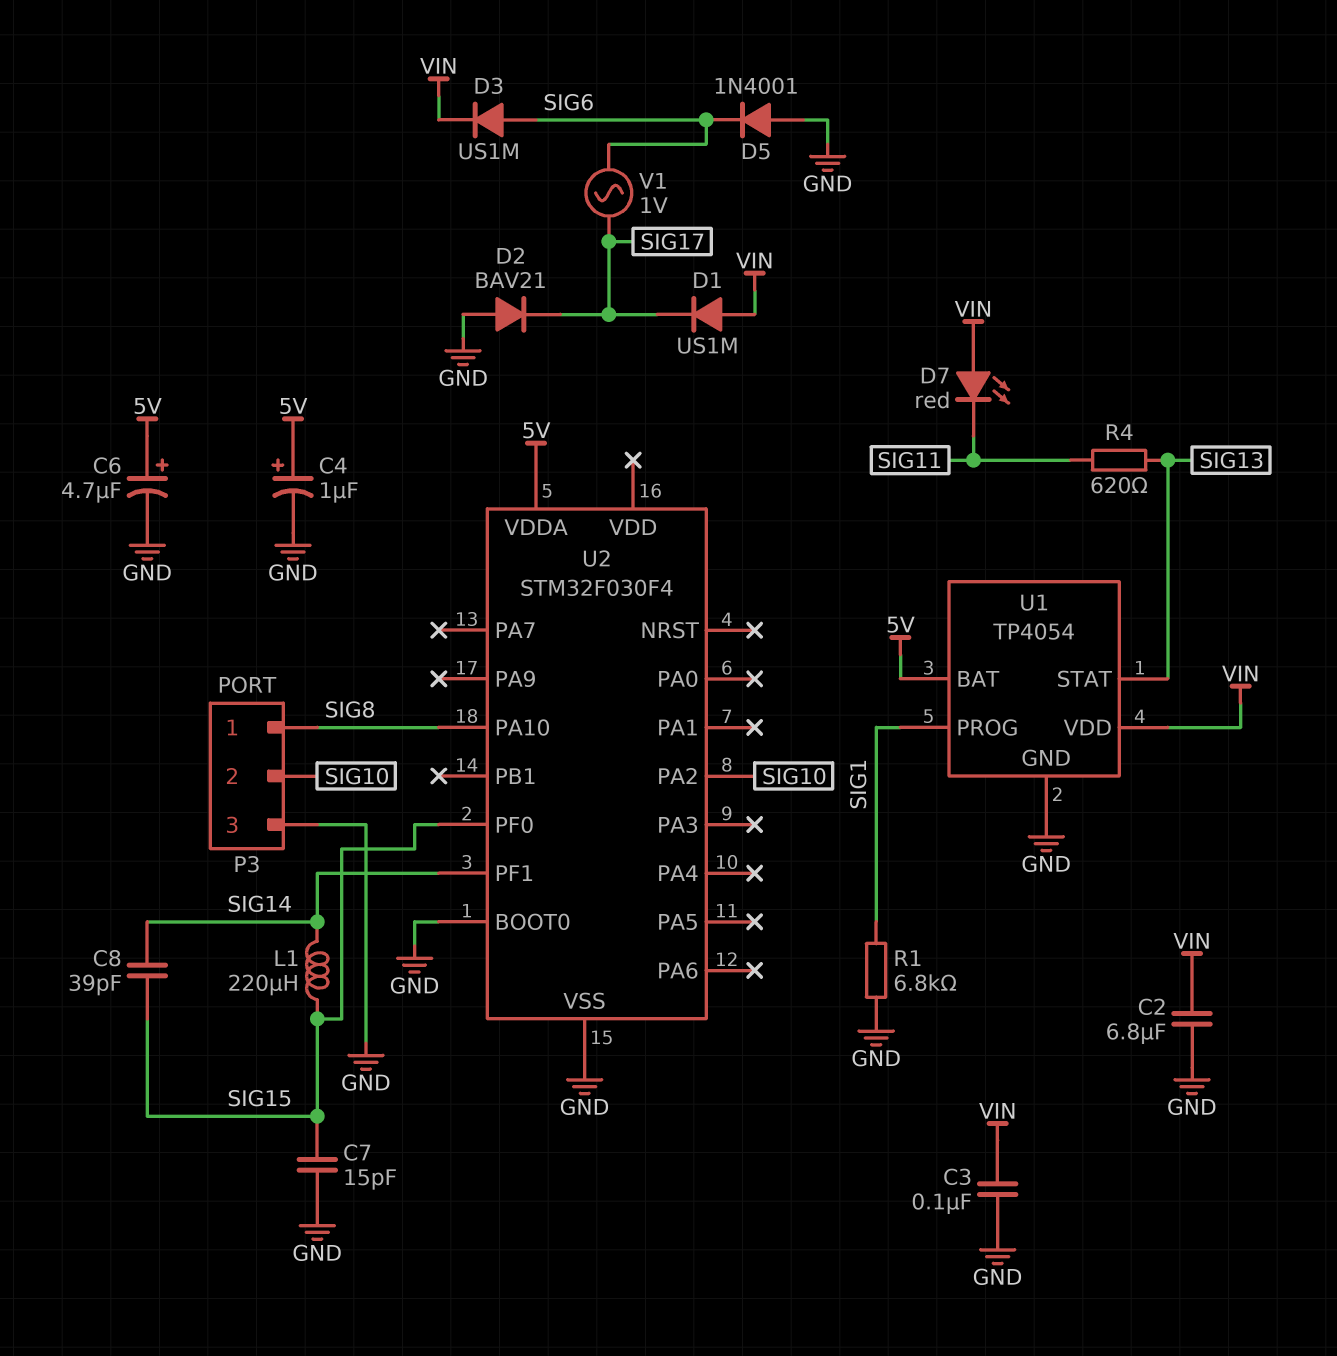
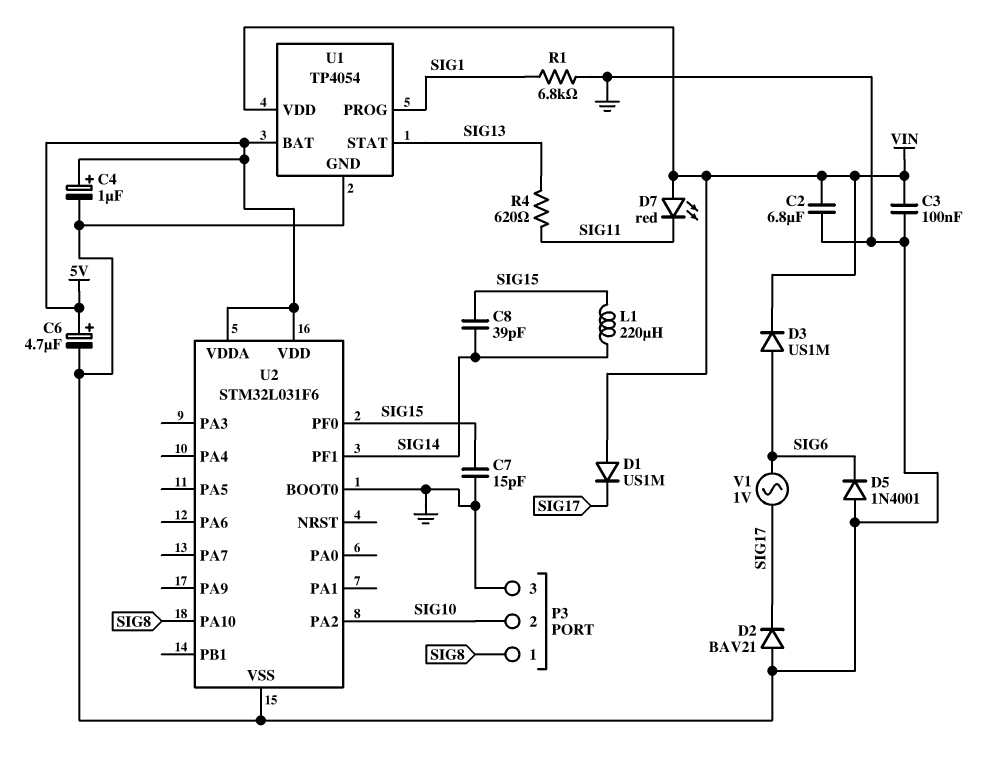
U2: STM32F030F4 -> STM32L031F6
U2 pin VDD: none -> 5V

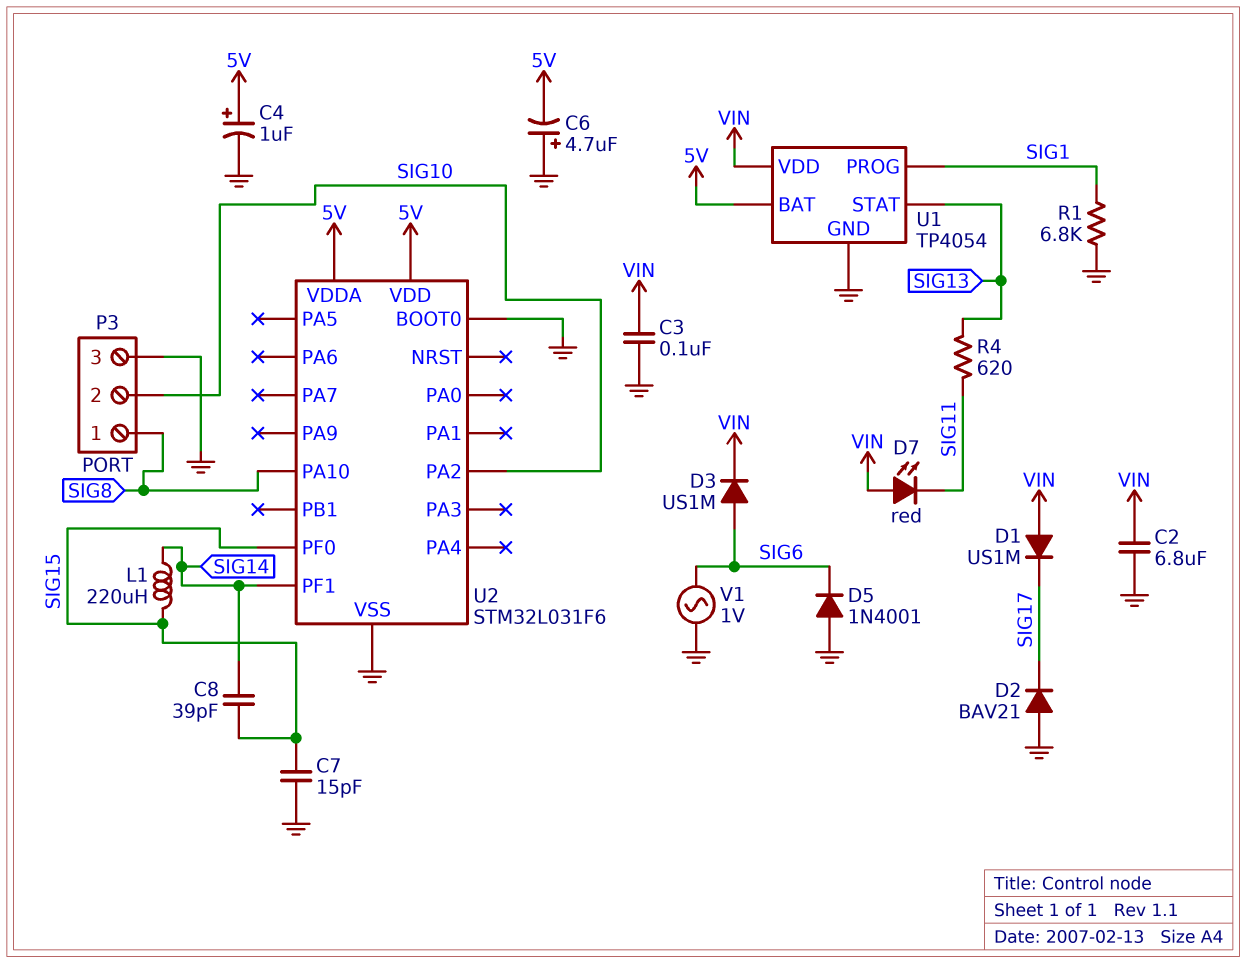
C6: 4.7uF (plus 5V, minus GND) -> 4.7uF (plus GND, minus 5V)
V1: AC 1V (SIG6, SIG17) -> AC 1V (GND, SIG6)

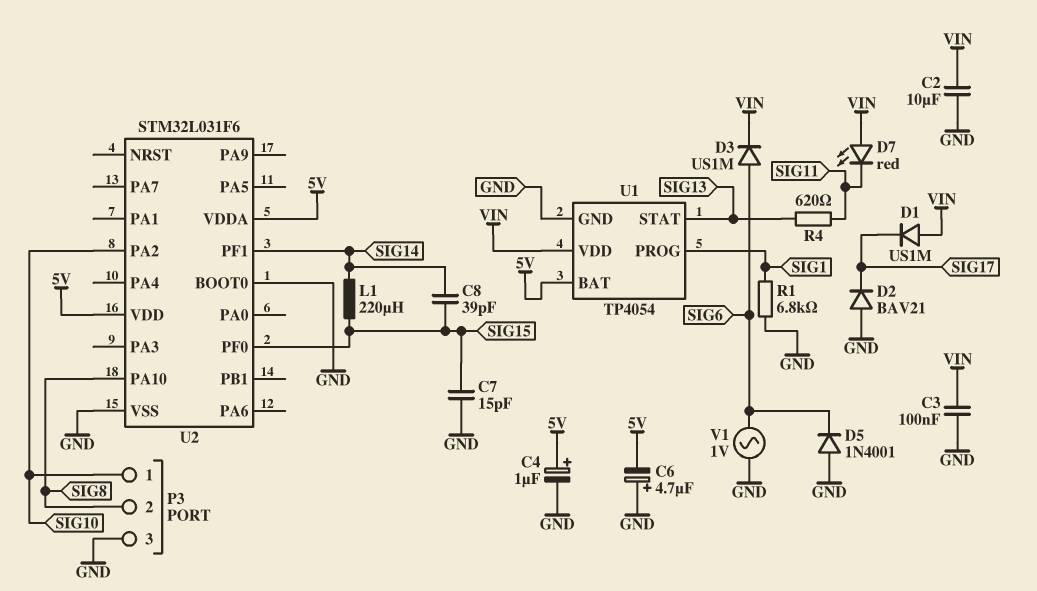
C2: 6.8uF (GND, VIN) -> 10uF (GND, VIN)
P3 pin 1: SIG8 -> SIG10
P3 pin 2: SIG10 -> SIG8

